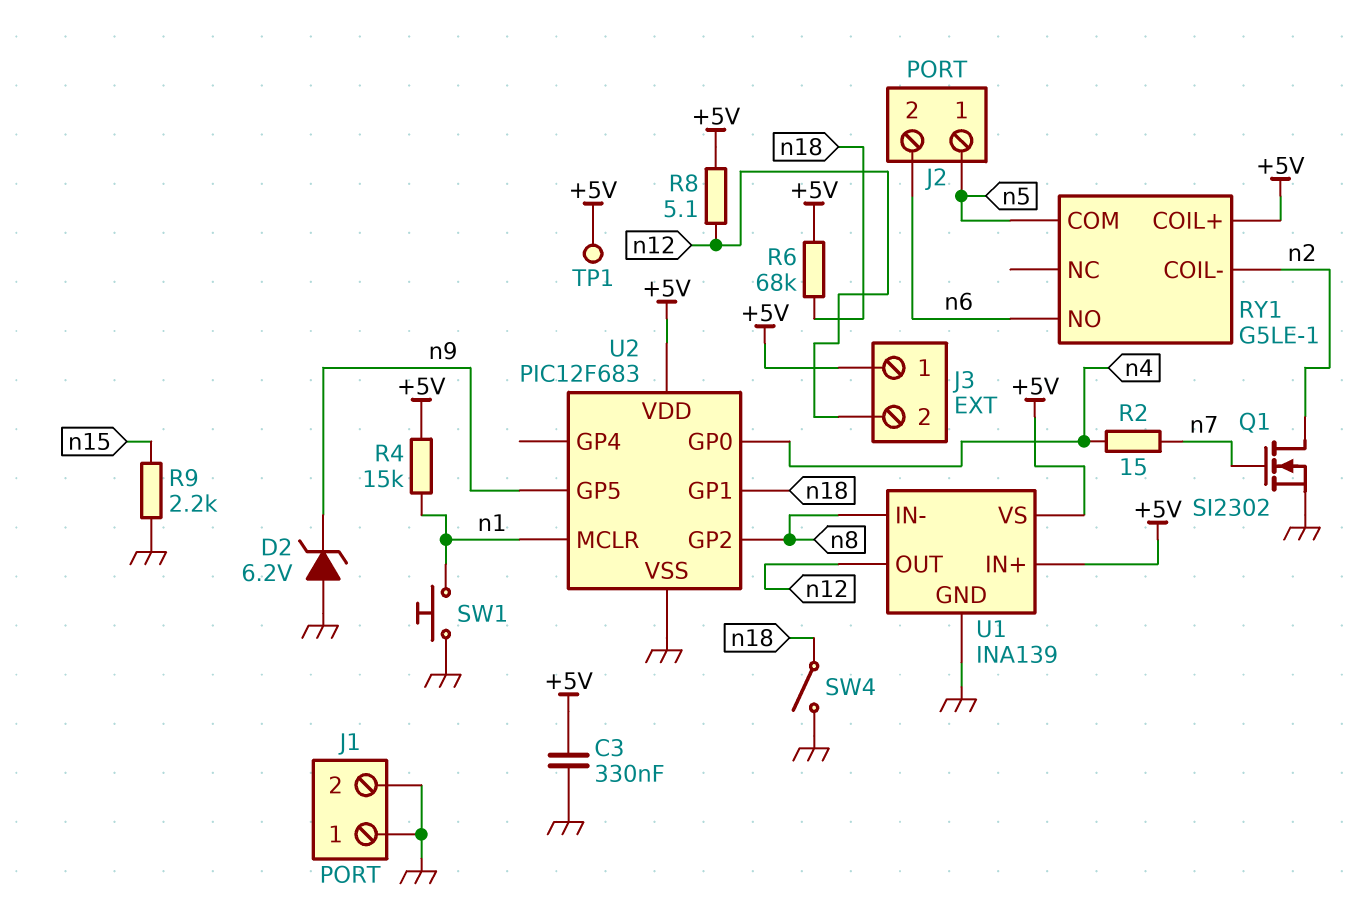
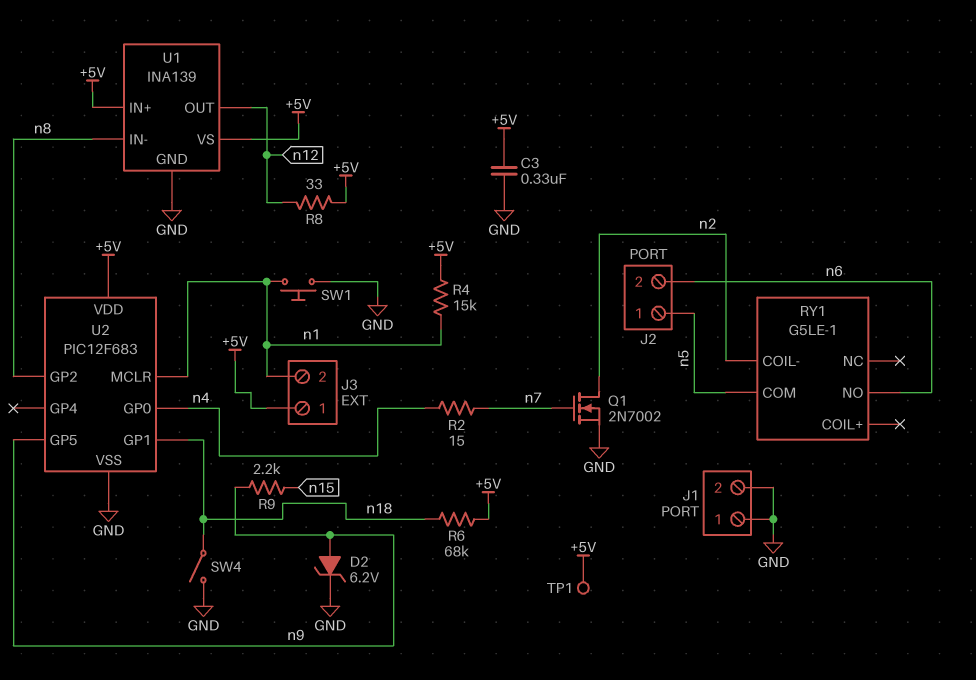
D2: zener 6.2V (A GND, K n9) -> zener 6.2V (A n9, K GND)
J3 pin 2: n12 -> n1
Q1: NMOS SI2302 (G n7, D n2, S GND) -> NMOS 2N7002 (G n7, D n2, S GND)
R8: 5.1 (+5V, n12) -> 33 (+5V, n12)
R9: 2.2k (GND, n15) -> 2.2k (n9, n15)
RY1 pin COIL+: +5V -> none

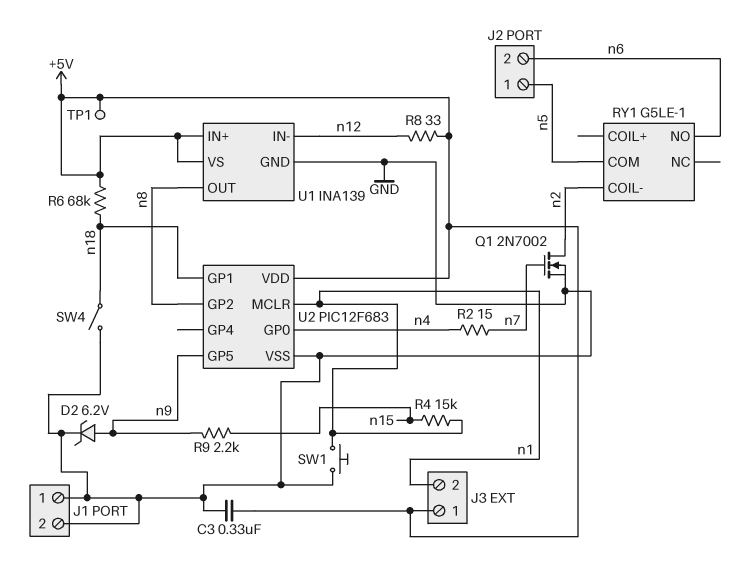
R4: 15k (+5V, n1) -> 15k (n1, n15)
U1 pin IN-: n8 -> n12
U1 pin OUT: n12 -> n8

